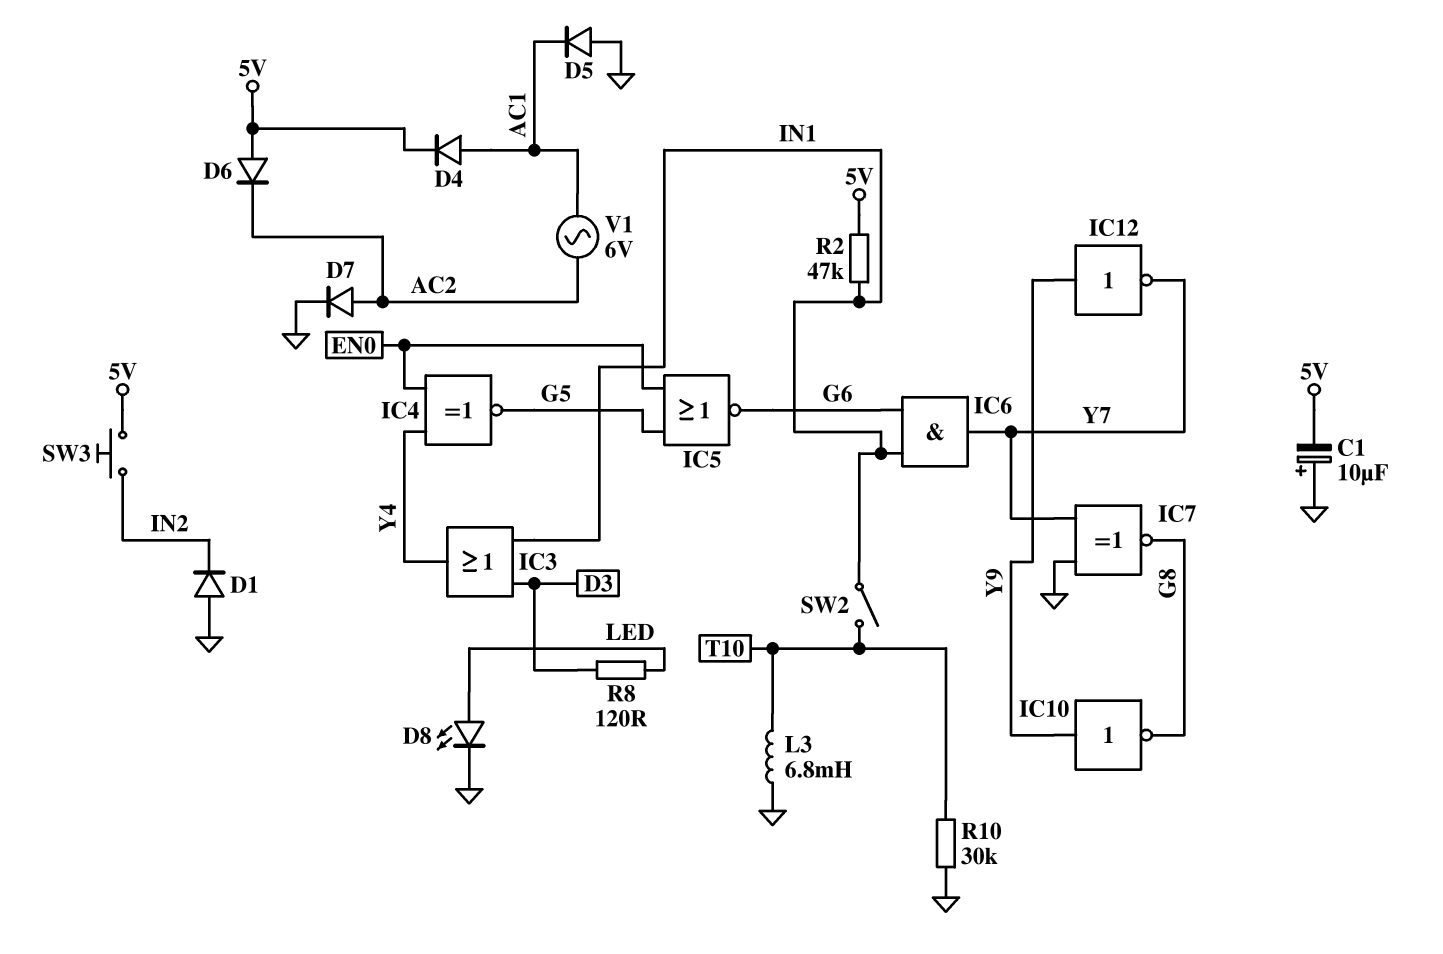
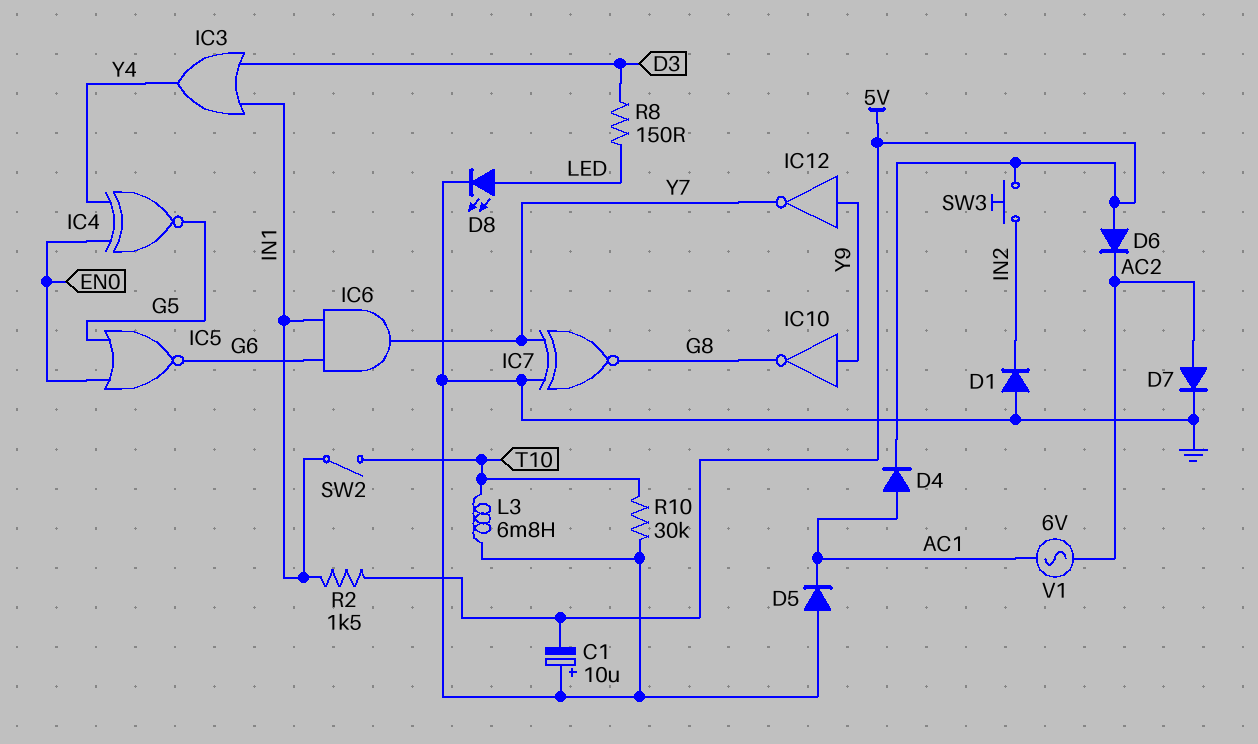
R2: 47k (5V, IN1) -> 1.5k (5V, IN1)
R8: 120 (D3, LED) -> 150 (D3, LED)

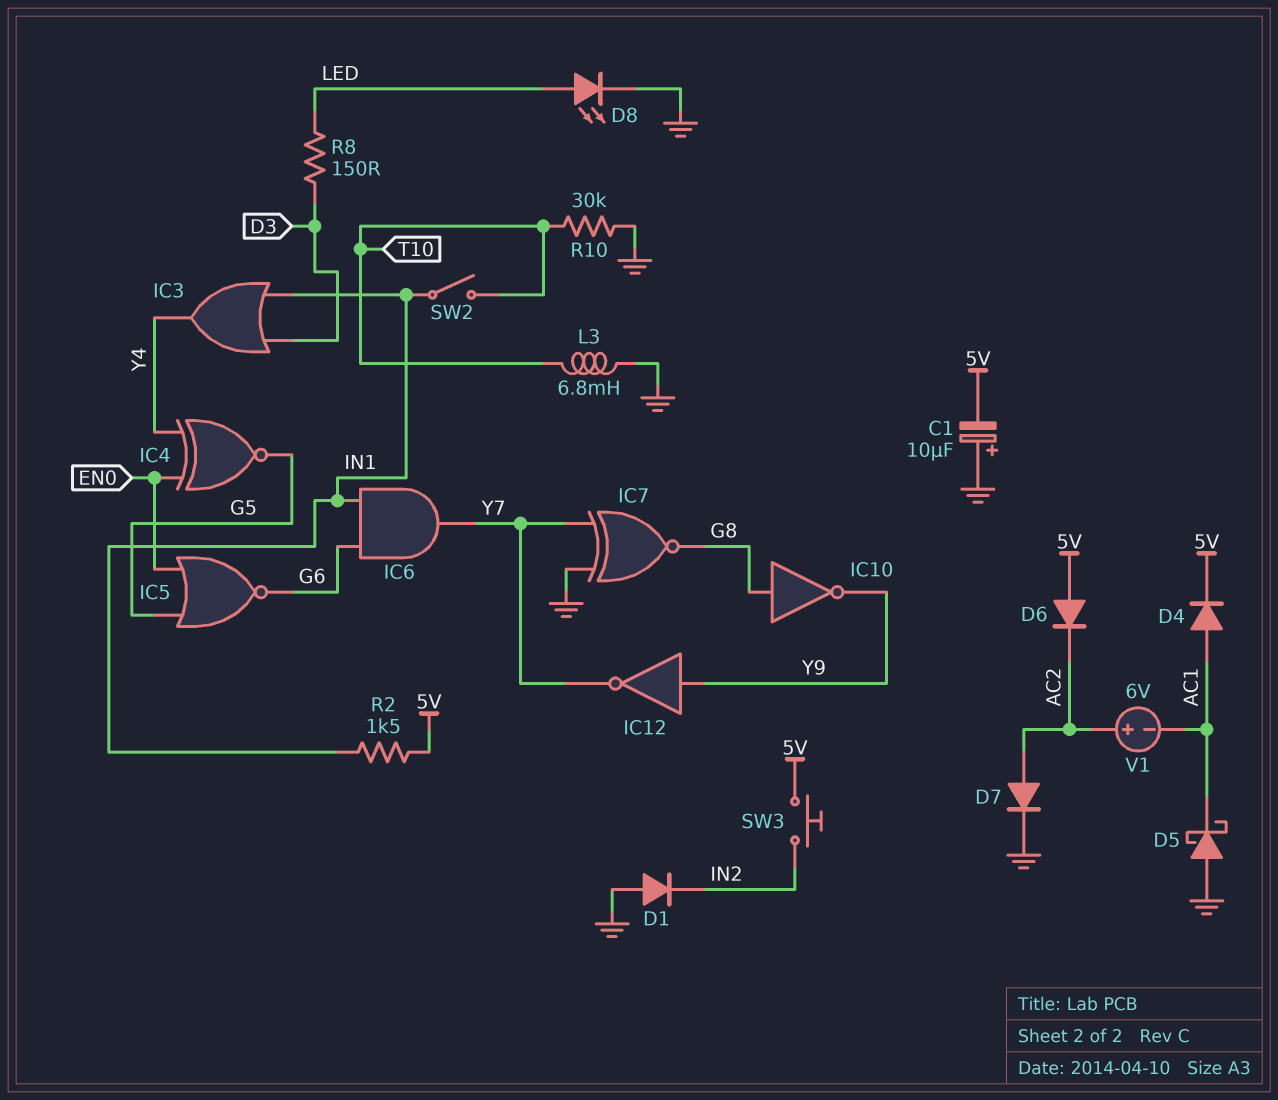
D5: diode (A GND, K AC1) -> schottky (A GND, K AC1)
IC10: NOT (in Y9, out G8) -> NOT (in G8, out Y9)
V1: AC 6V (AC1, AC2) -> 6V (plus AC2, minus AC1)

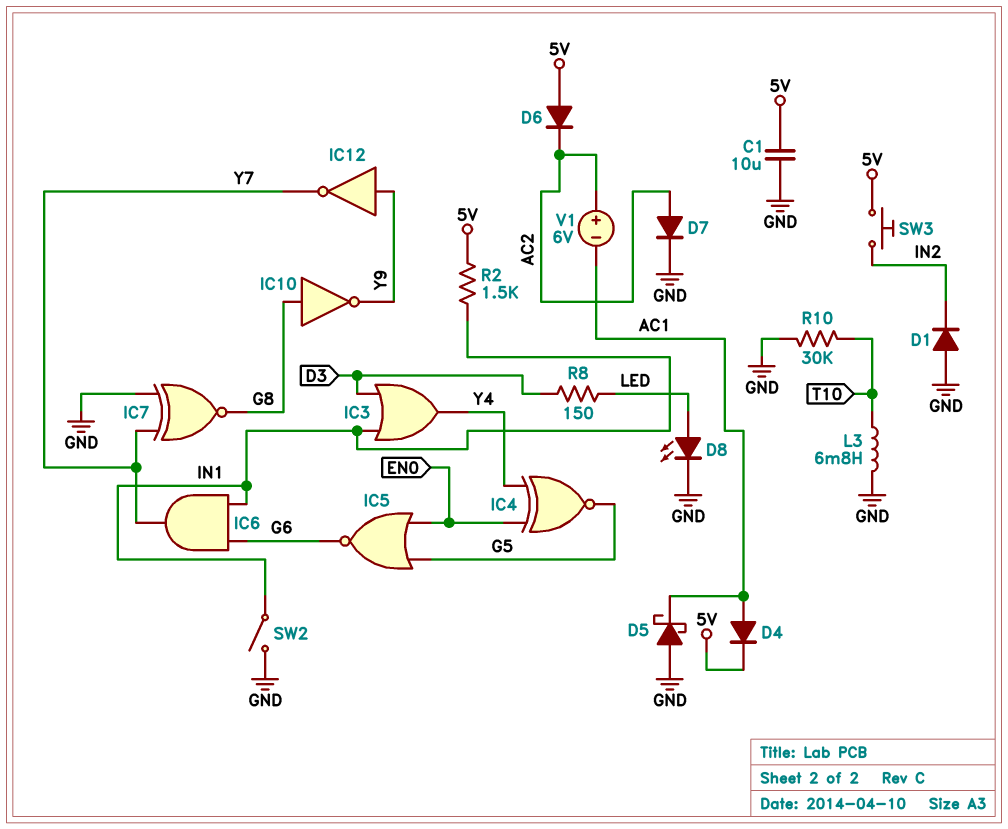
C1: 10uF (plus GND, minus 5V) -> 10uF (5V, GND)
SW2: switch (IN1, T10) -> switch (GND, IN1)

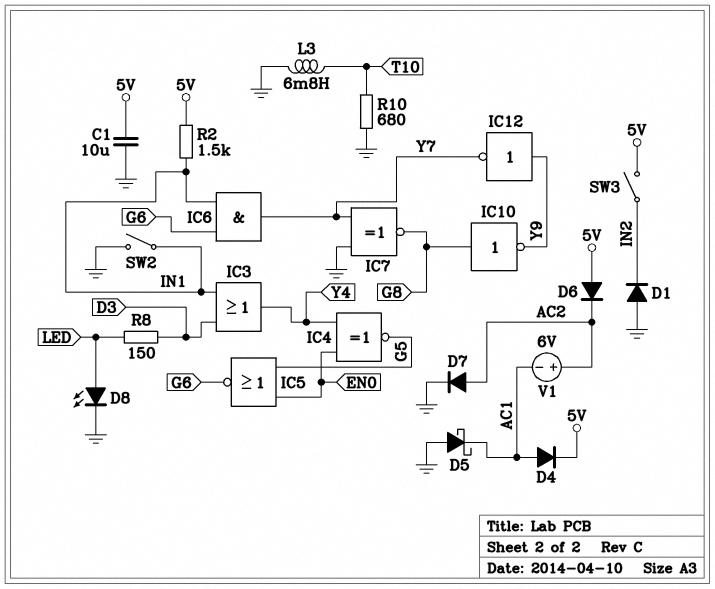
R10: 30k (GND, T10) -> 680 (GND, T10)
SW3: button (5V, IN2) -> switch (5V, IN2)

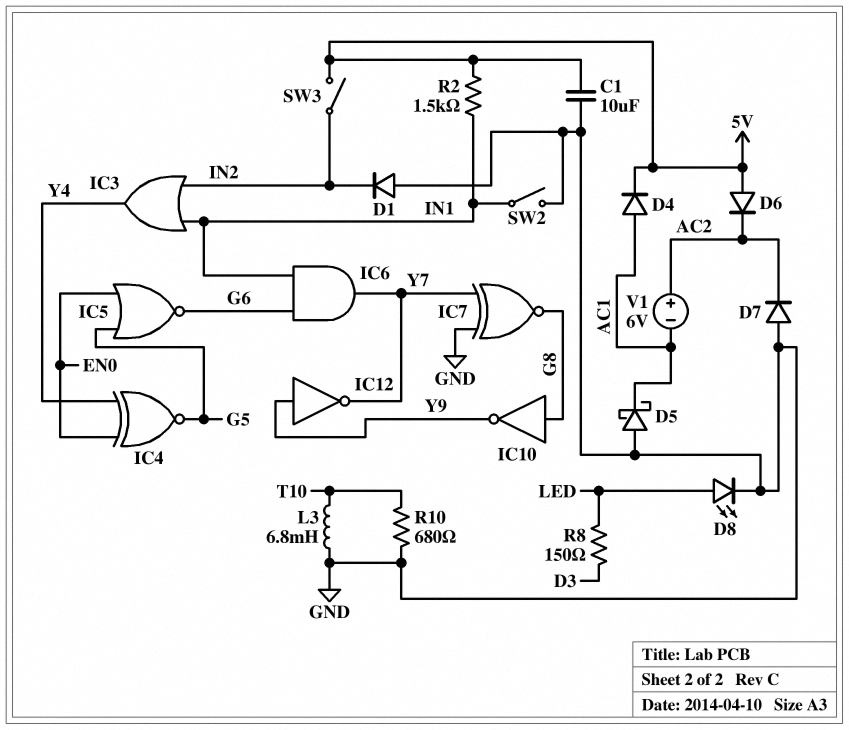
D7: diode (A AC2, K GND) -> diode (A GND, K AC2)
IC3: OR (in D3, in IN1, out Y4) -> OR (in IN1, in IN2, out Y4)

